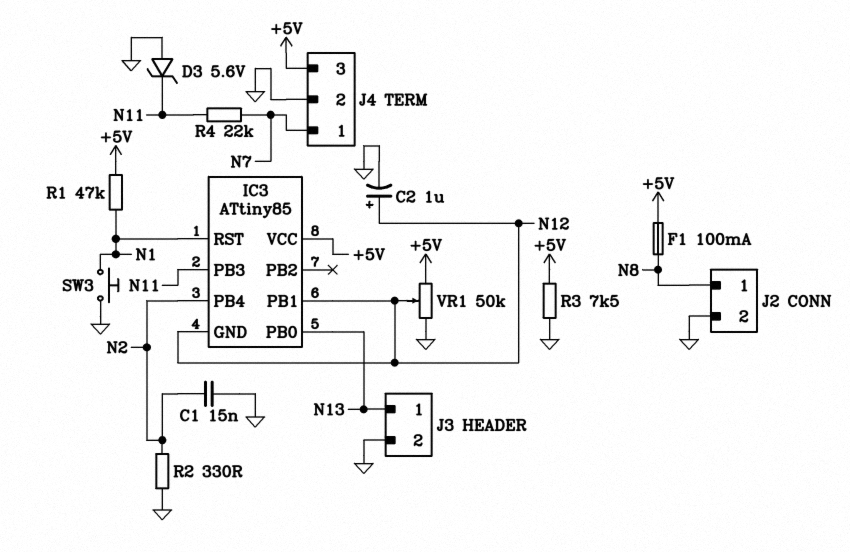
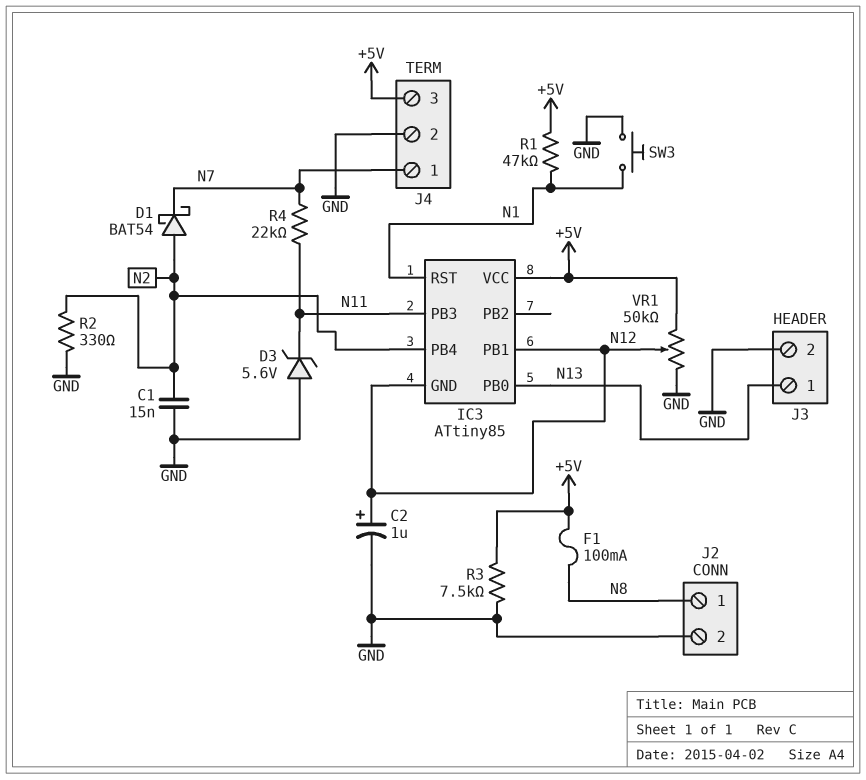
D1: none -> schottky BAT54 (A N2, K N7)

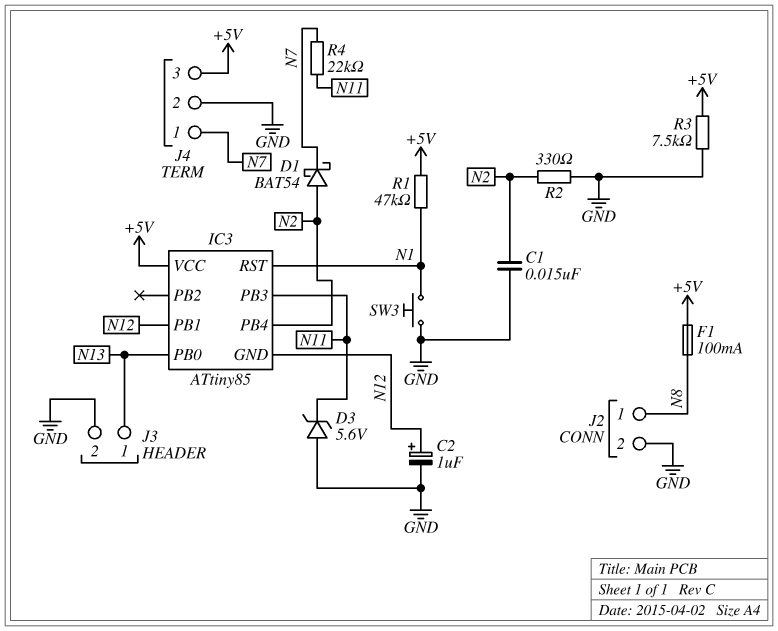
VR1: 50k (+5V, GND, wiper N12) -> none

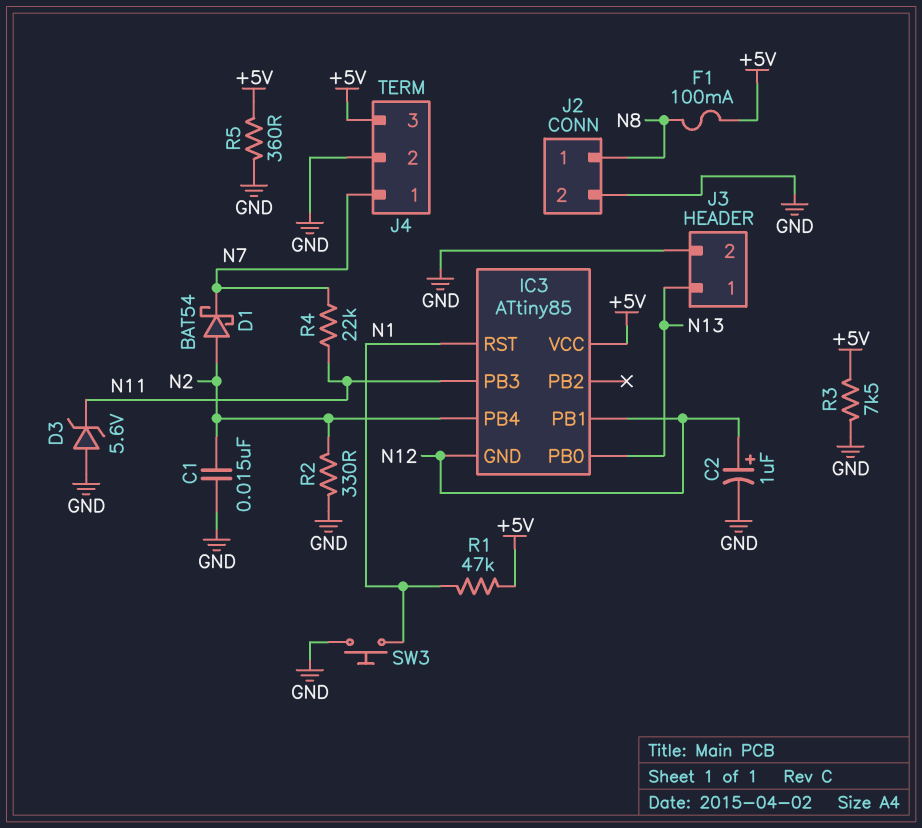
R5: none -> 360 (+5V, GND)

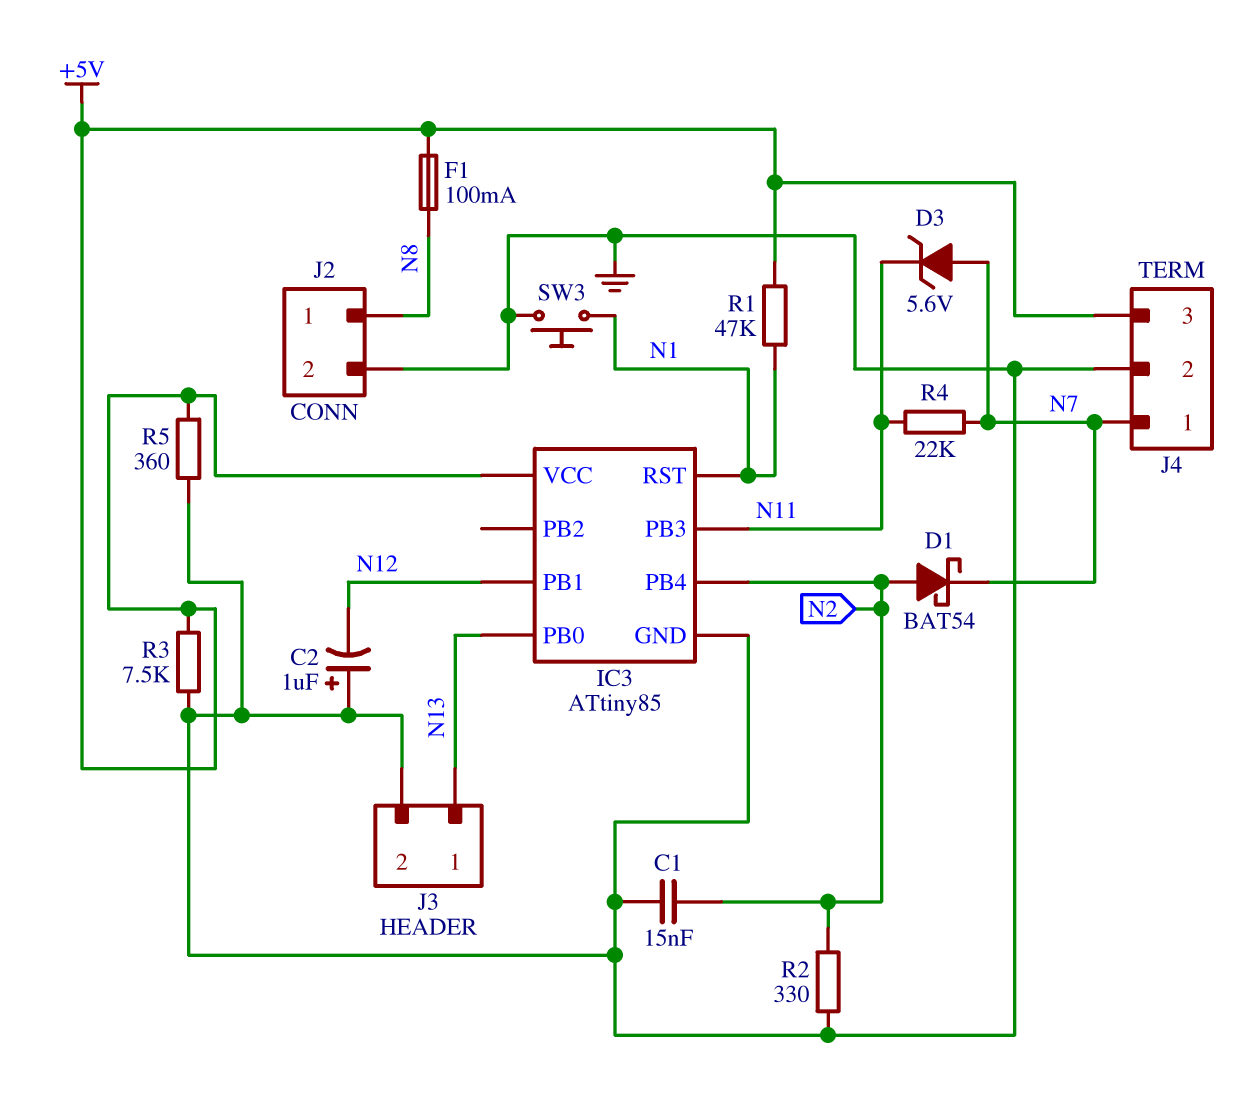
C2: 1uF (plus N12, minus GND) -> 1uF (plus GND, minus N12)
D3: zener 5.6V (A GND, K N11) -> zener 5.6V (A N7, K N11)
IC3 pin GND: N12 -> GND

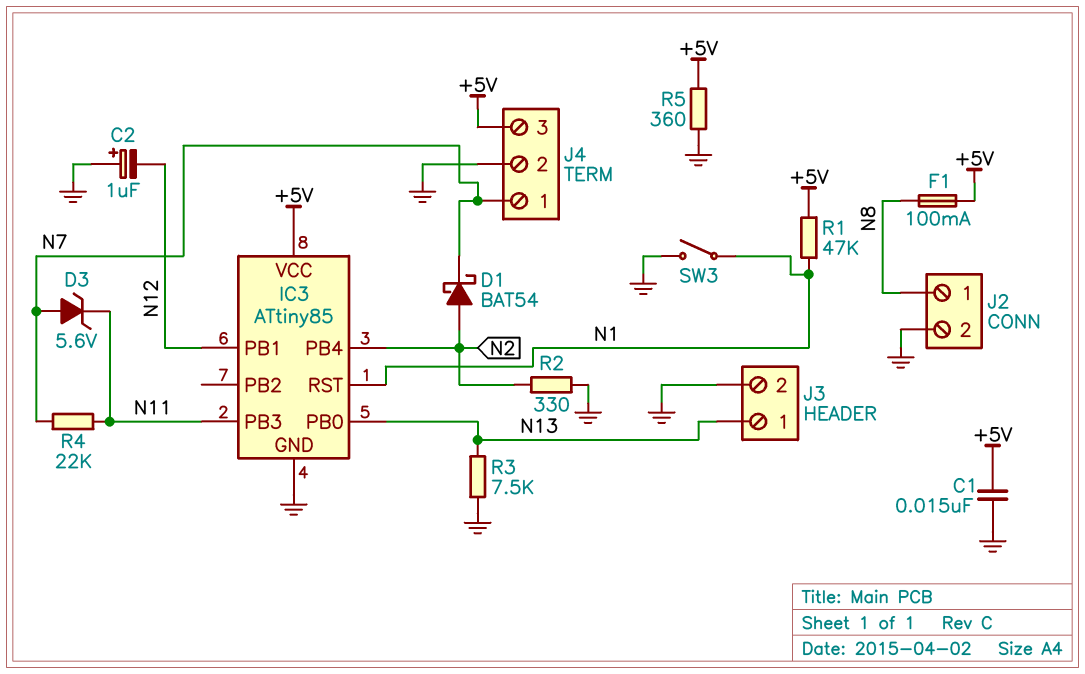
C1: 15nF (GND, N2) -> 15nF (+5V, GND)
R3: 7.5k (+5V, GND) -> 7.5k (GND, N13)
SW3: button (GND, N1) -> switch (GND, N1)

